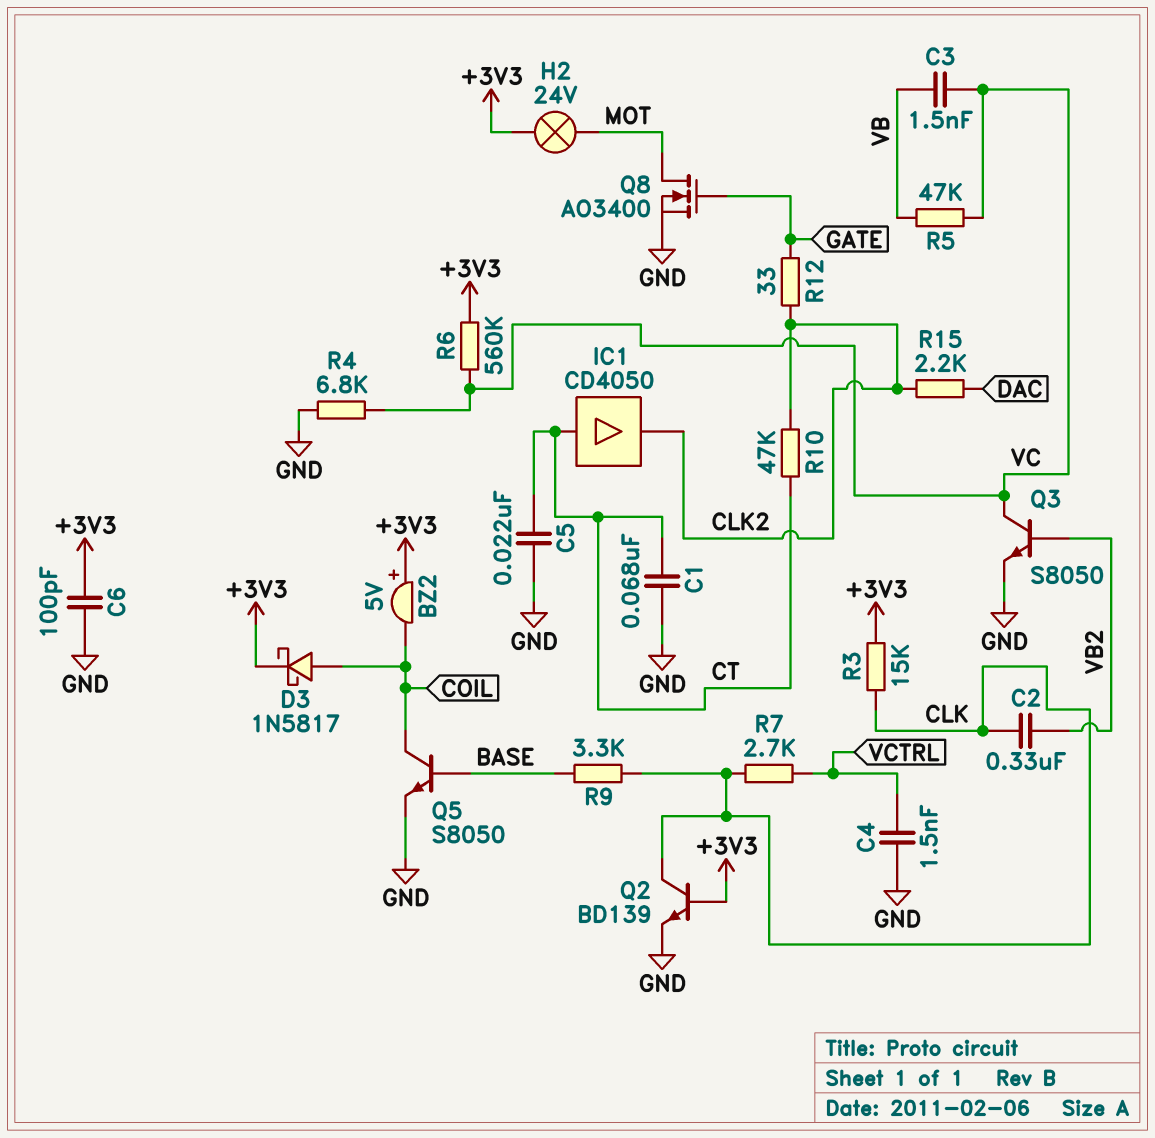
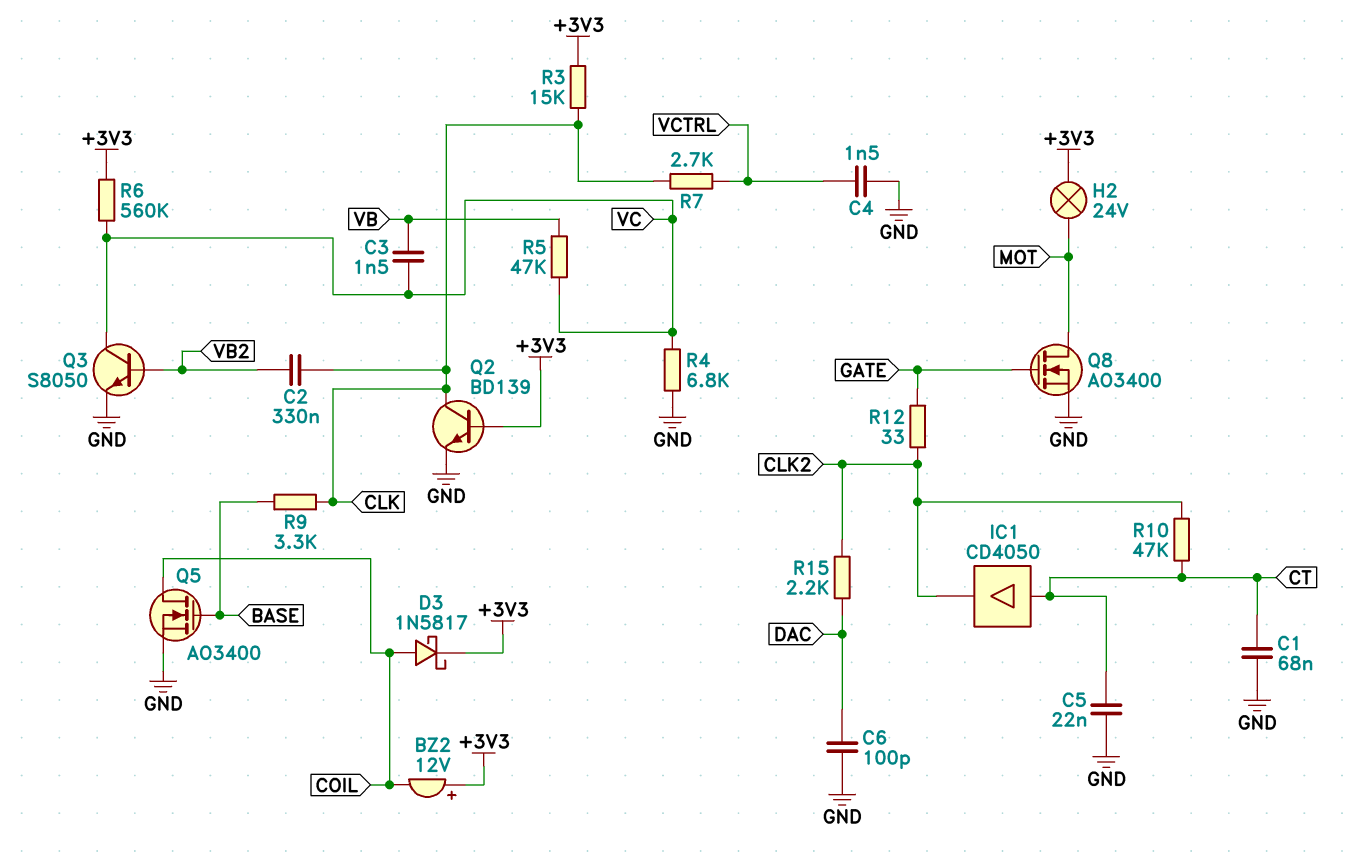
BZ2: buzzer 5V (plus +3V3, minus COIL) -> buzzer 12V (plus +3V3, minus COIL)
C6: 100pF (+3V3, GND) -> 100pF (DAC, GND)
Q5: NPN S8050 (B BASE, C COIL, E GND) -> NMOS AO3400 (G BASE, D COIL, S GND)

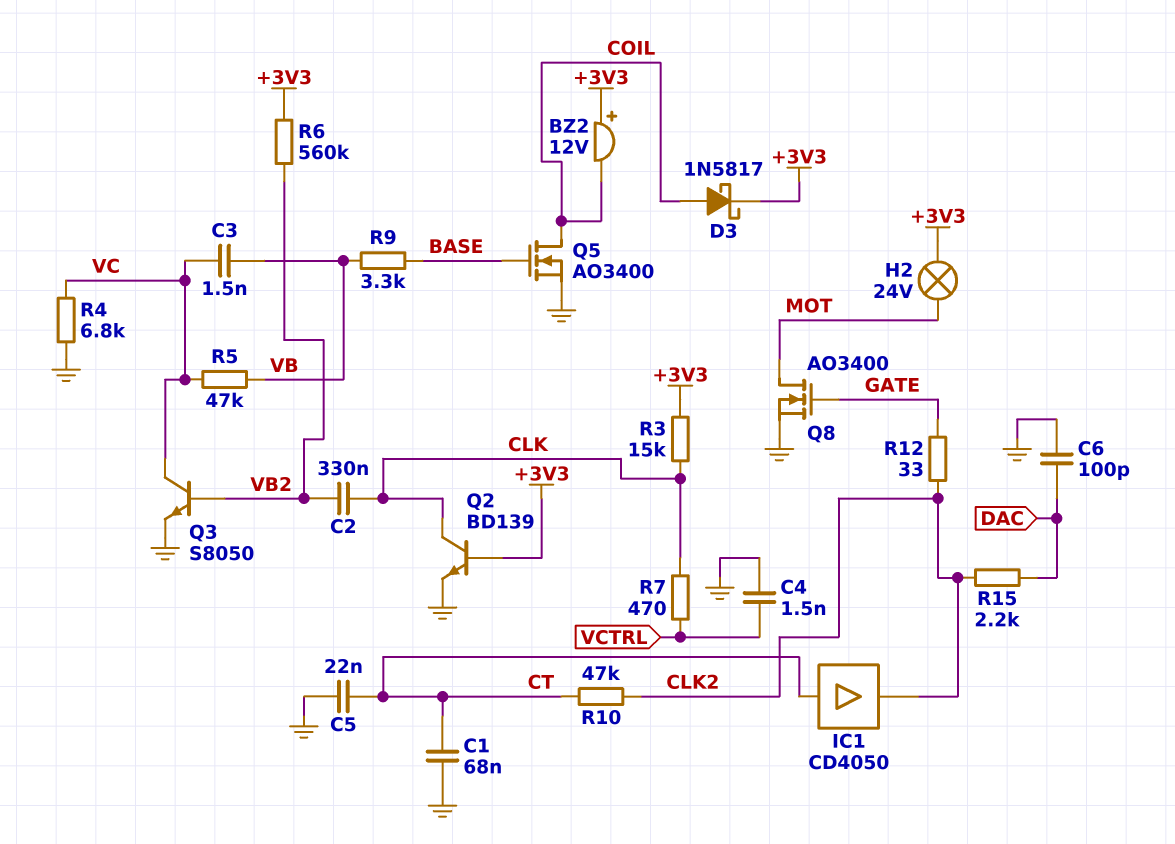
R6: 560k (+3V3, VC) -> 560k (+3V3, VB2)
R7: 2.7k (CLK, VCTRL) -> 470 (CLK, VCTRL)
R9: 3.3k (BASE, CLK) -> 3.3k (BASE, VB)

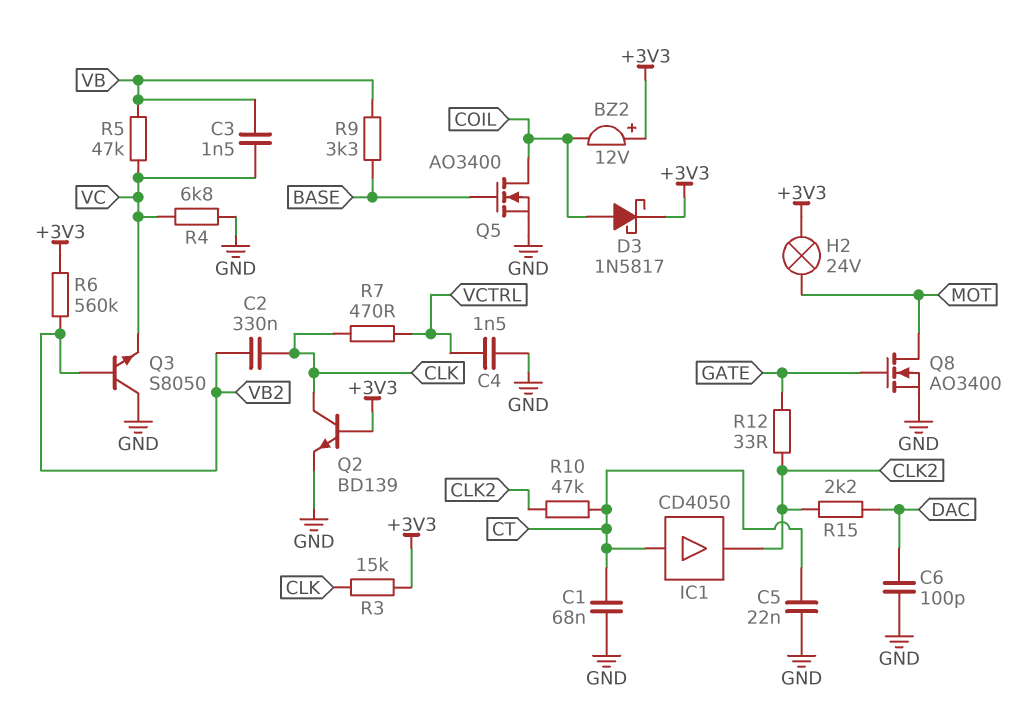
Q3: NPN S8050 (B VB2, C VC, E GND) -> NPN S8050 (B VB2, C GND, E VC)

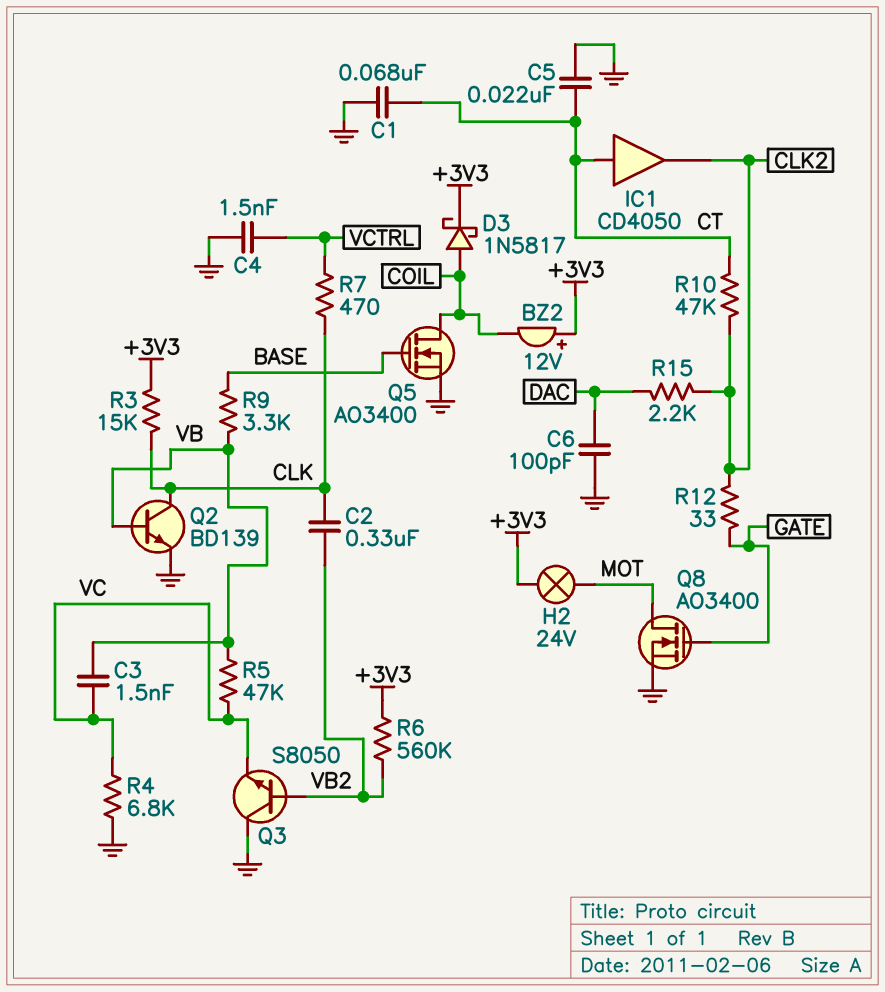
Q2: NPN BD139 (B +3V3, C CLK, E GND) -> NPN BD139 (B VB, C CLK, E GND)

